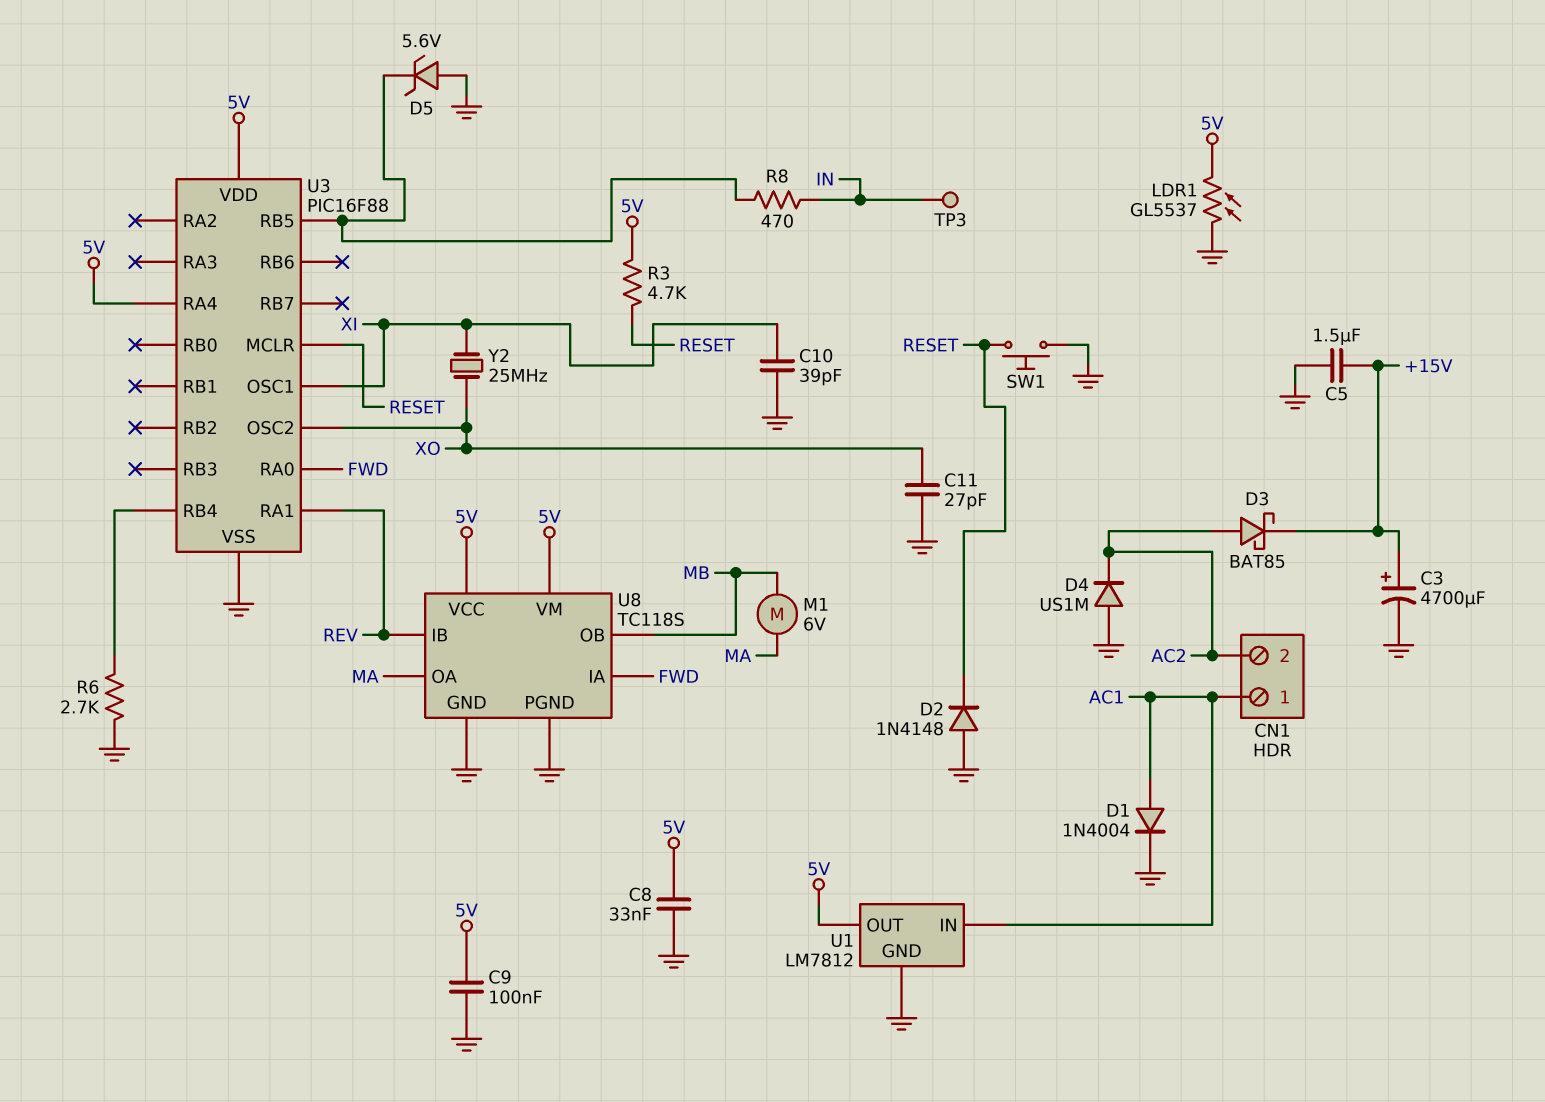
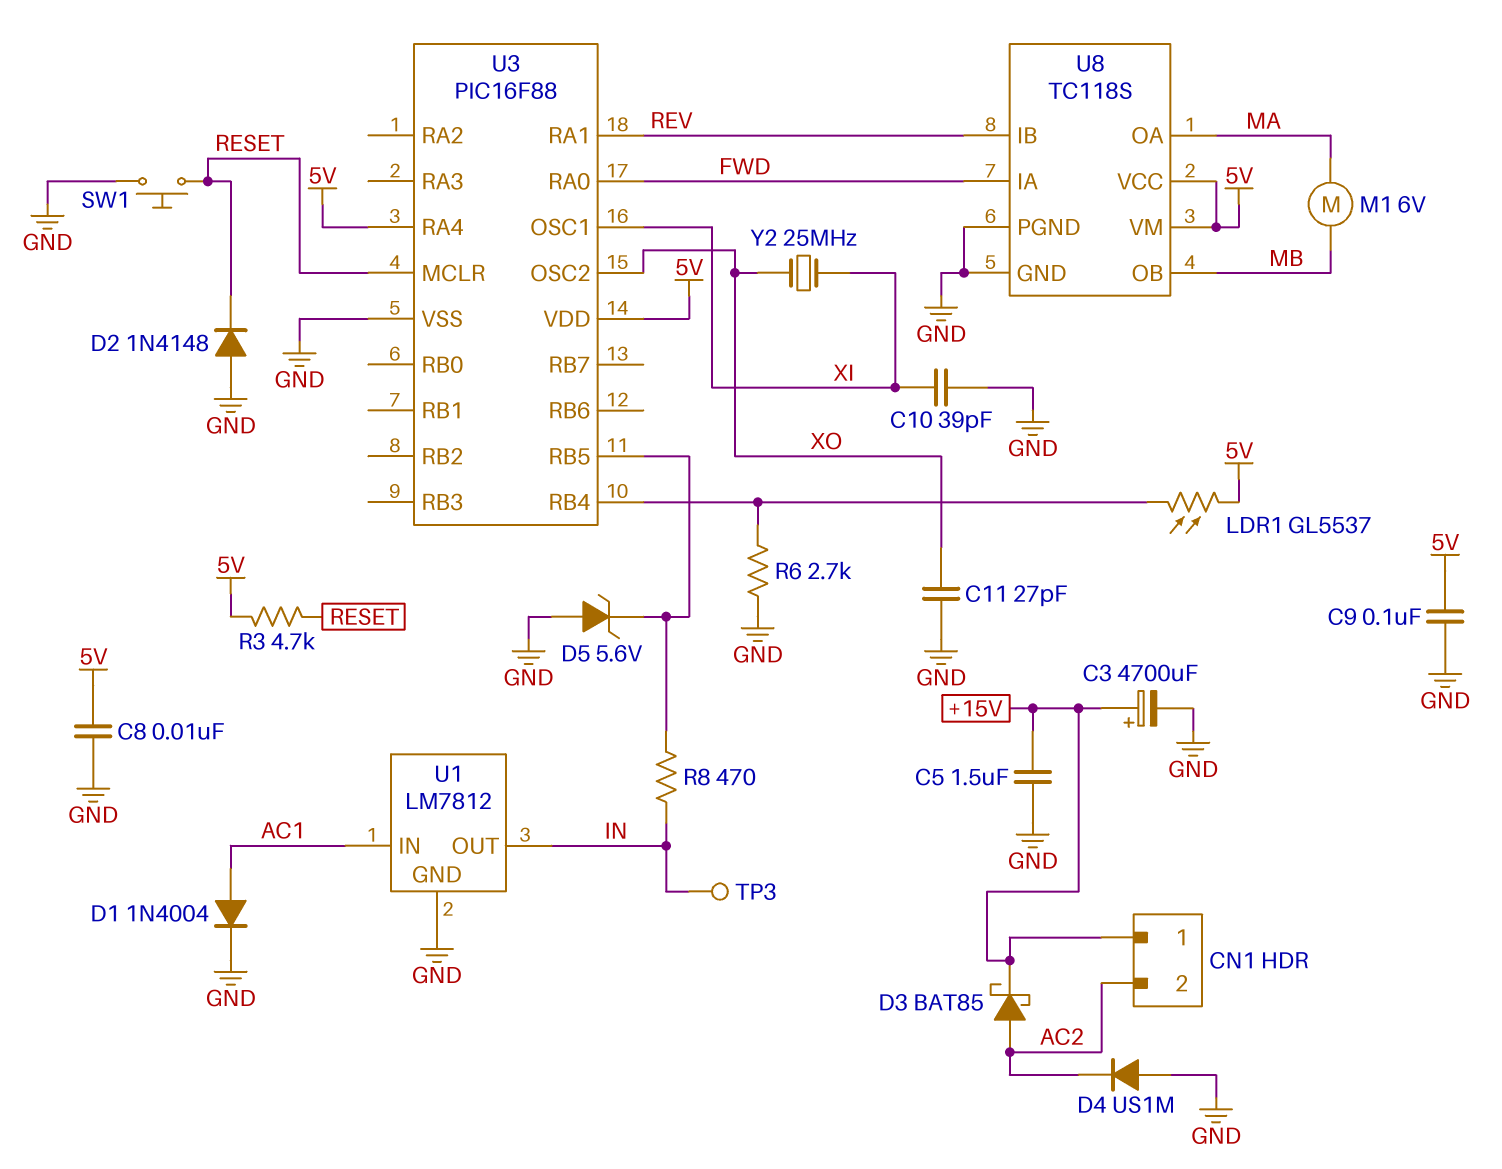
C8: 33nF (5V, GND) -> 10nF (5V, GND)
CN1 pin 1: AC1 -> +15V
LDR1: GL5537 (5V, GND) -> GL5537 (5V, U3/RB4)
U1 pin OUT: 5V -> IN

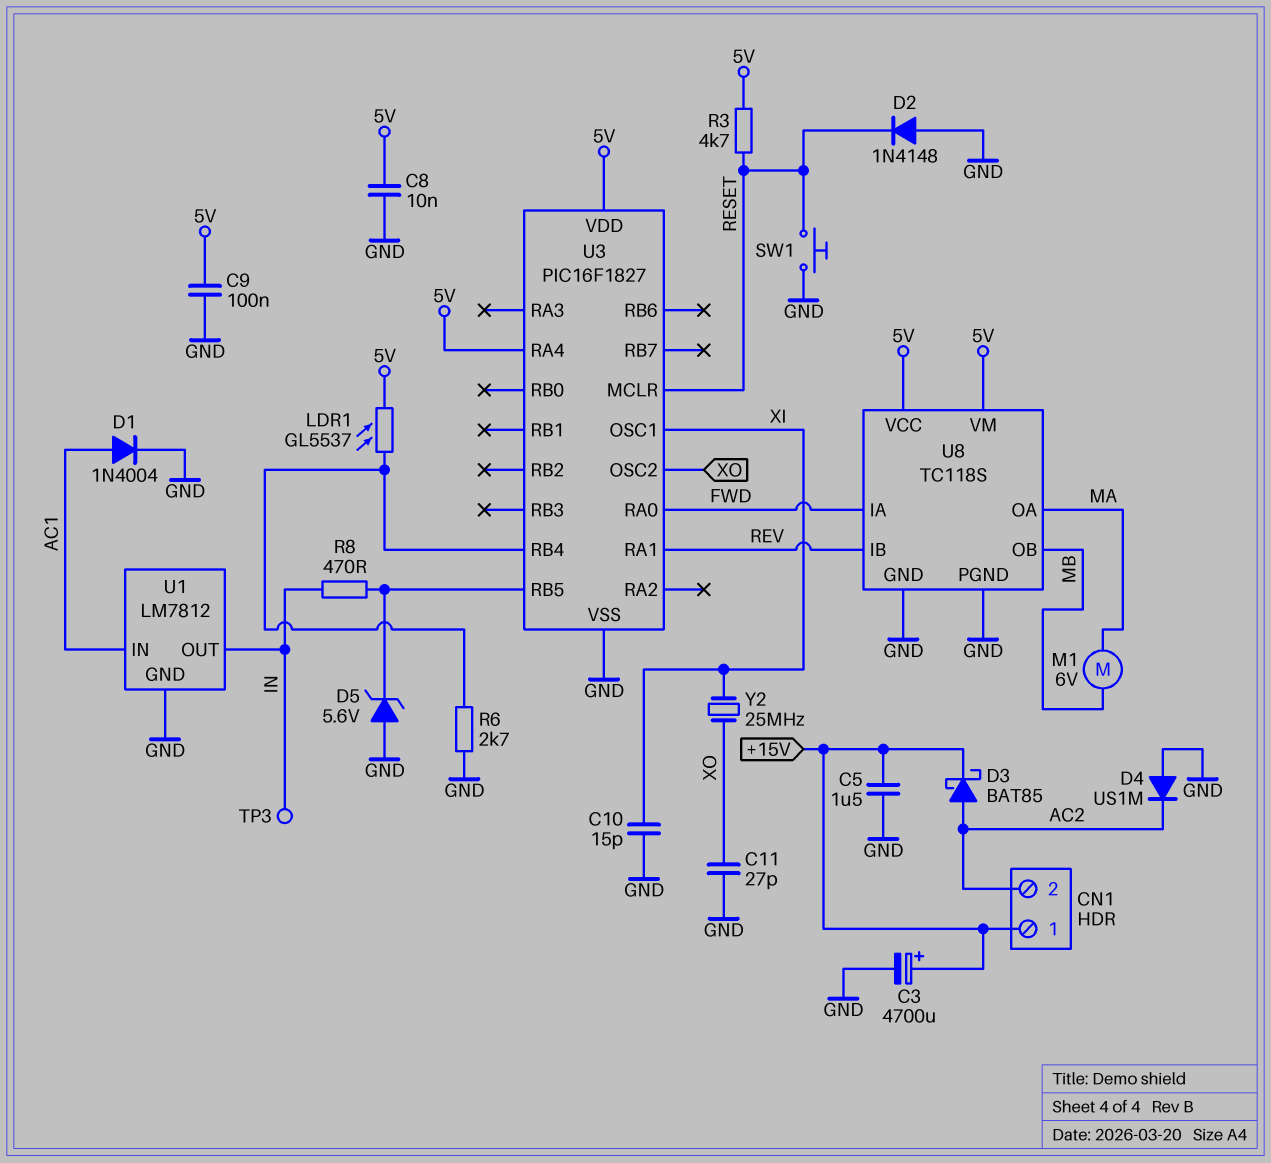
C10: 39pF (GND, XI) -> 15pF (GND, XI)
U3: PIC16F88 -> PIC16F1827

